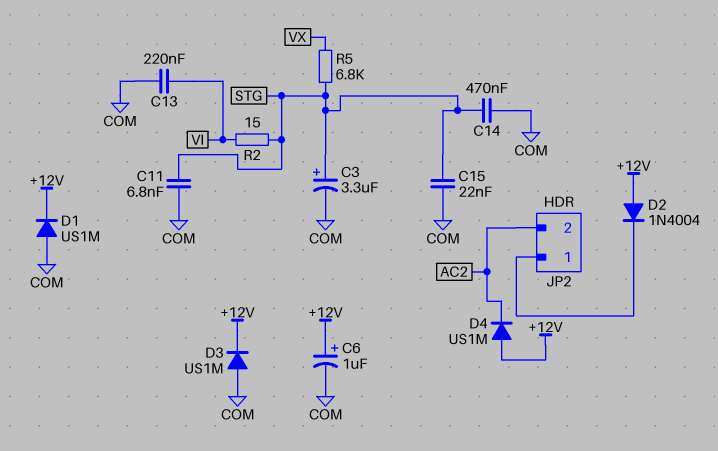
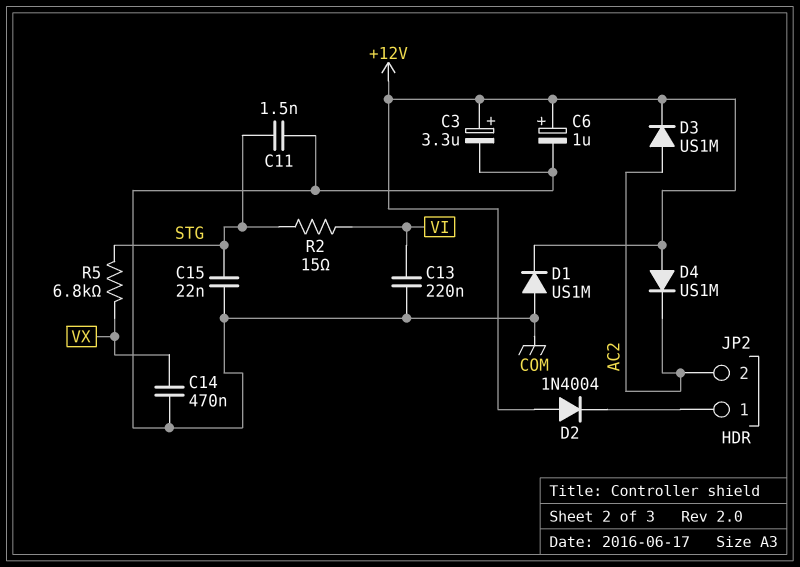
C3: 3.3uF (plus STG, minus COM) -> 3.3uF (plus +12V, minus COM)
C11: 6.8nF (COM, STG) -> 1.5nF (COM, STG)
C14: 470nF (COM, STG) -> 470nF (COM, VX)
D3: diode US1M (A COM, K +12V) -> diode US1M (A AC2, K +12V)

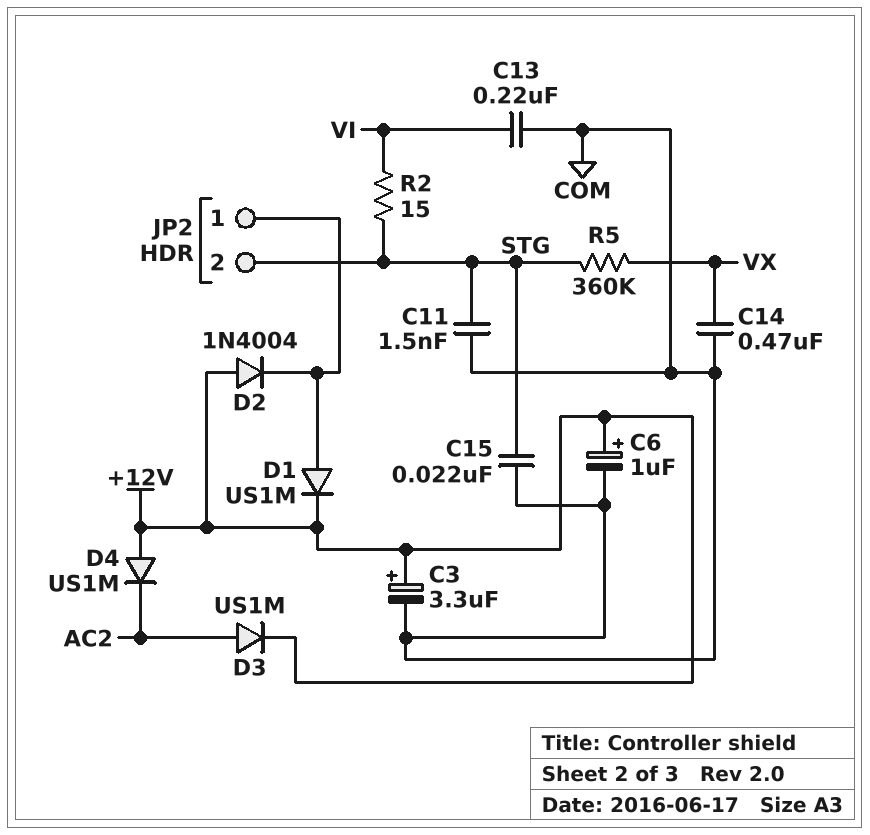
D1: diode US1M (A COM, K +12V) -> diode US1M (A JP2/1, K +12V)
JP2 pin 2: AC2 -> STG
R5: 6.8k (STG, VX) -> 360k (STG, VX)

